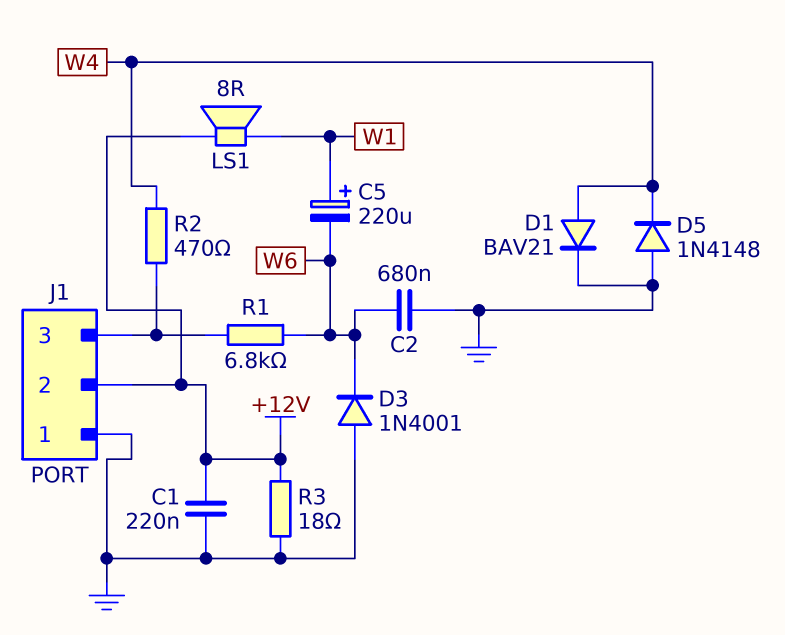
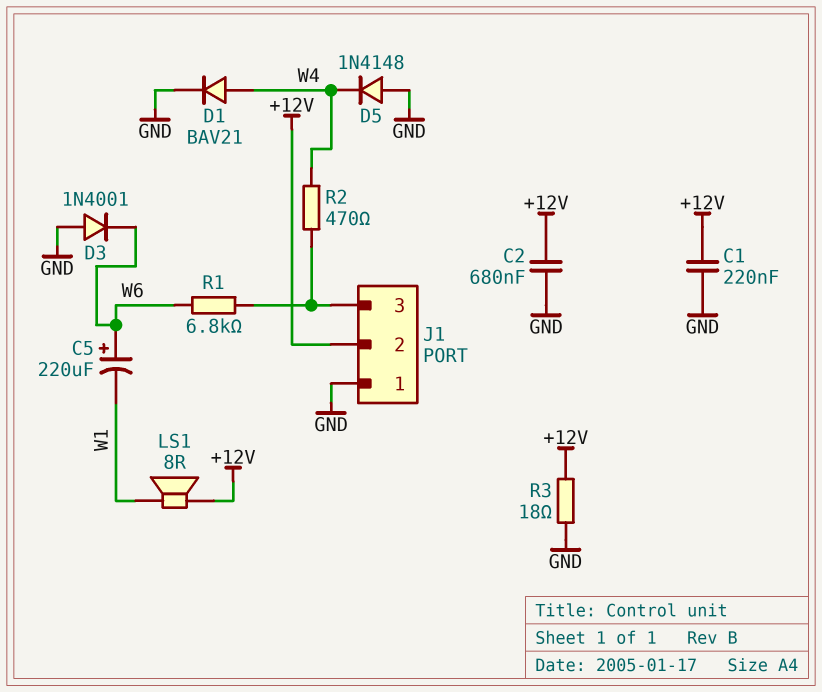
C2: 680nF (GND, W6) -> 680nF (+12V, GND)
C5: 220uF (plus W1, minus W6) -> 220uF (plus W6, minus W1)

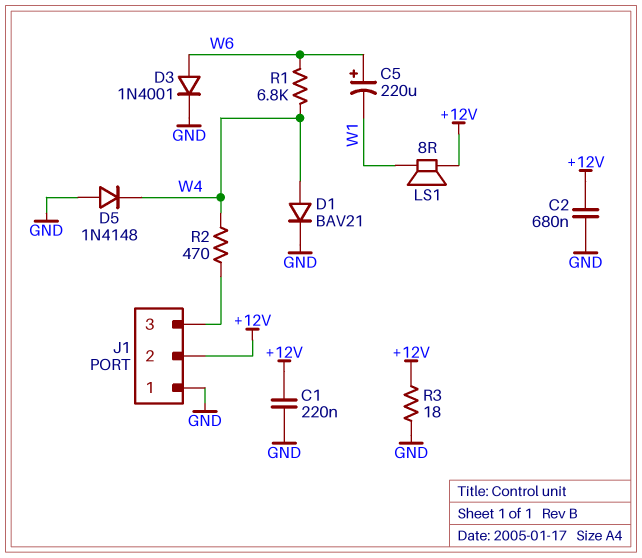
D3: diode 1N4001 (A GND, K W6) -> diode 1N4001 (A W6, K GND)
R1: 6.8k (J1/3, W6) -> 6.8k (W4, W6)

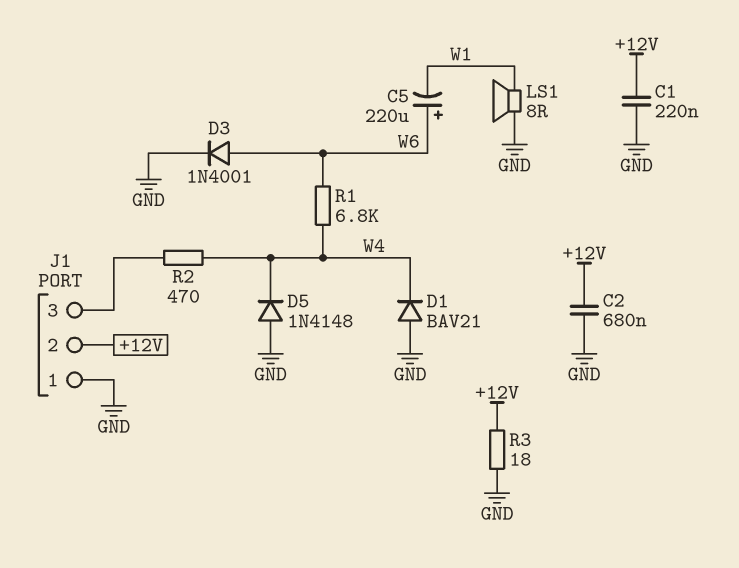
D1: diode BAV21 (A W4, K GND) -> diode BAV21 (A GND, K W4)
LS1: speaker 8R (+12V, W1) -> speaker 8R (GND, W1)

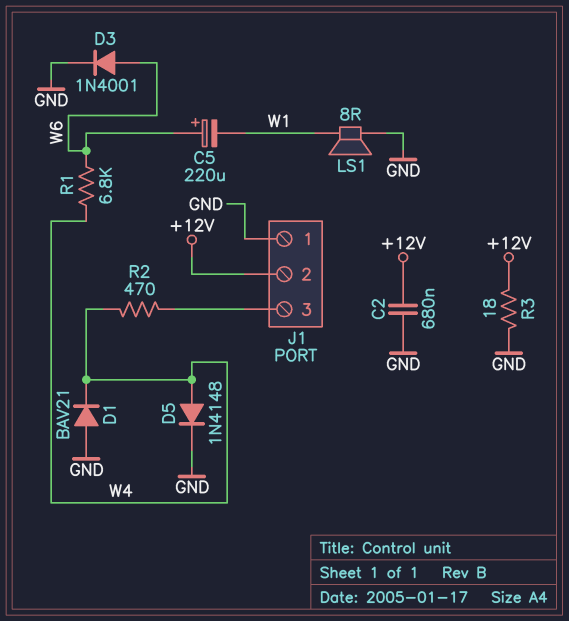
C1: 220nF (+12V, GND) -> none
D5: diode 1N4148 (A GND, K W4) -> diode 1N4148 (A W4, K GND)

